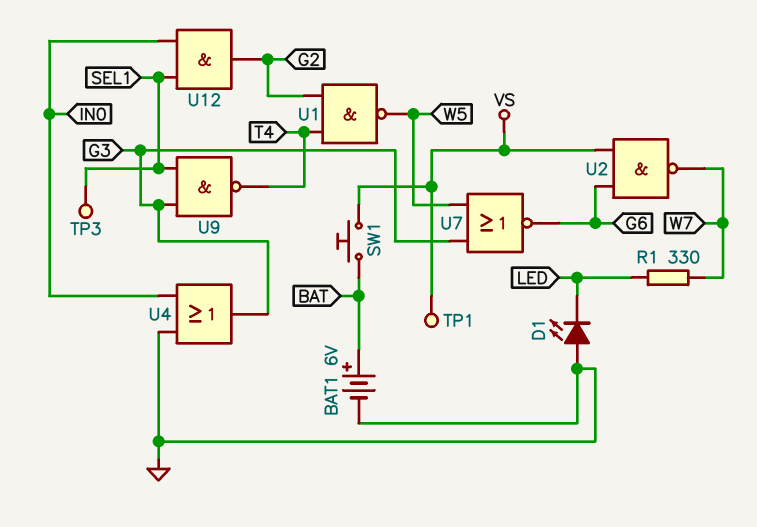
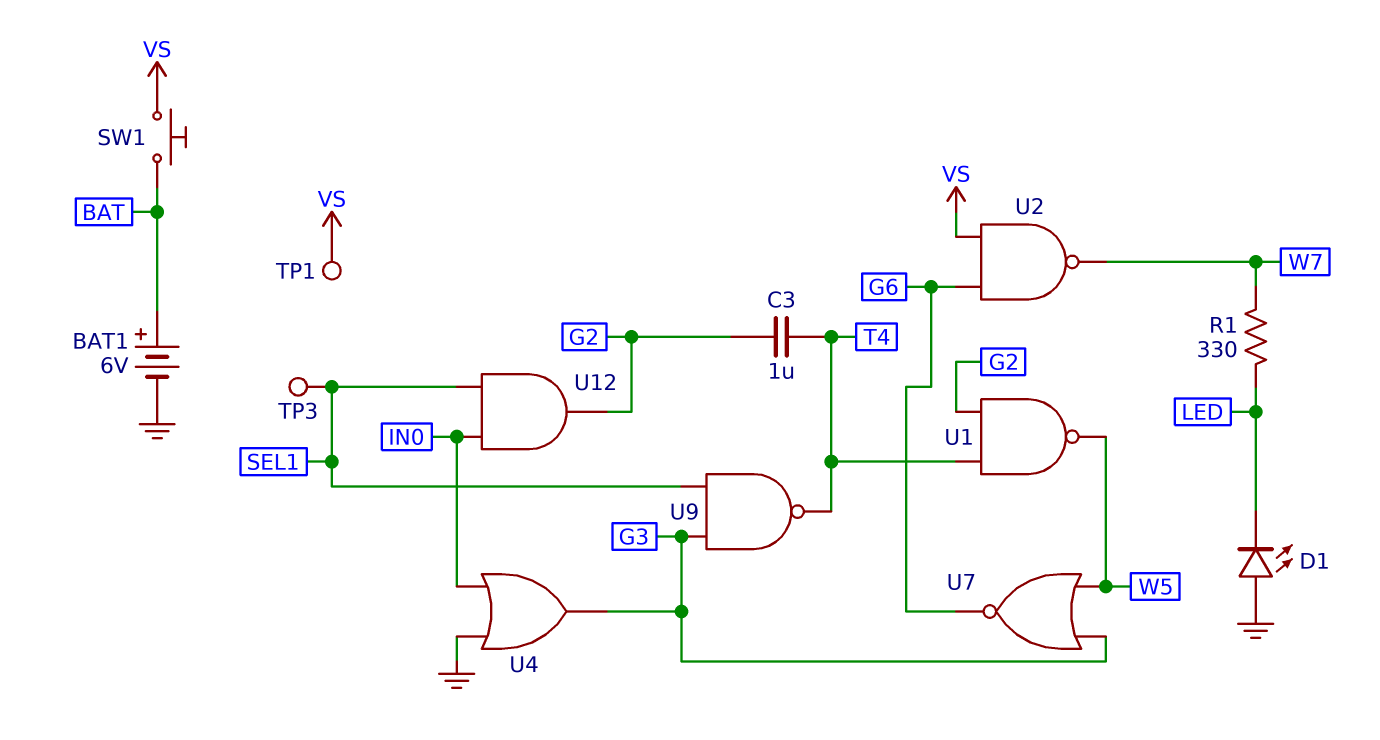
C3: none -> 1uF (G2, T4)

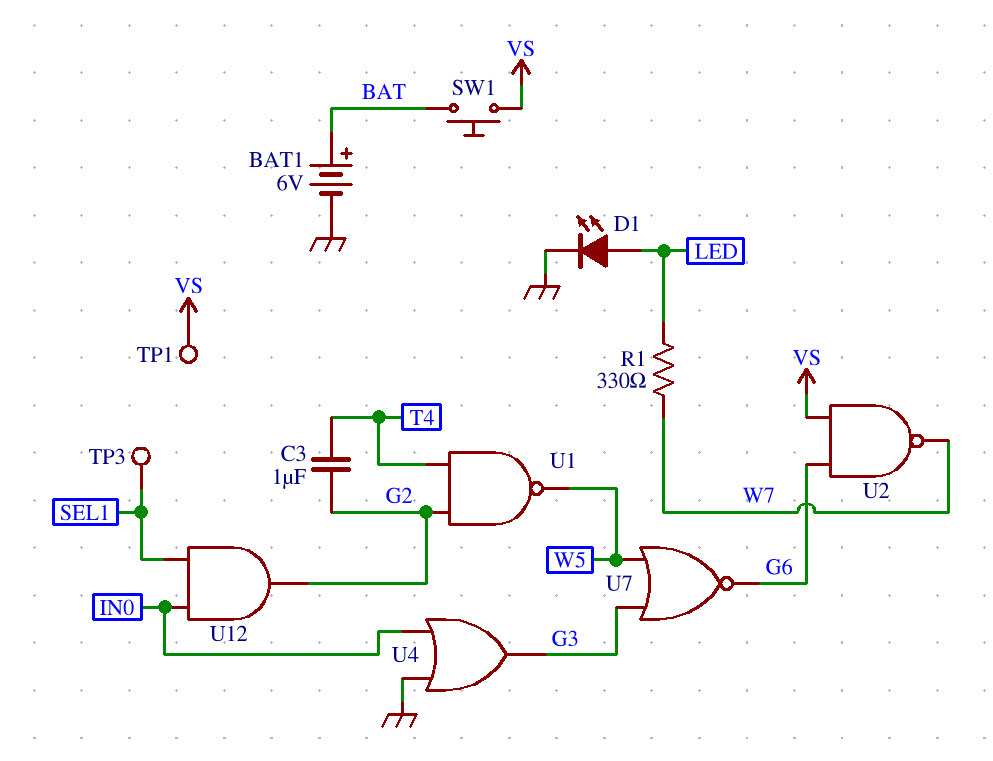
D1: LED (A GND, K LED) -> LED (A LED, K GND)
U9: NAND (in G3, in SEL1, out T4) -> none

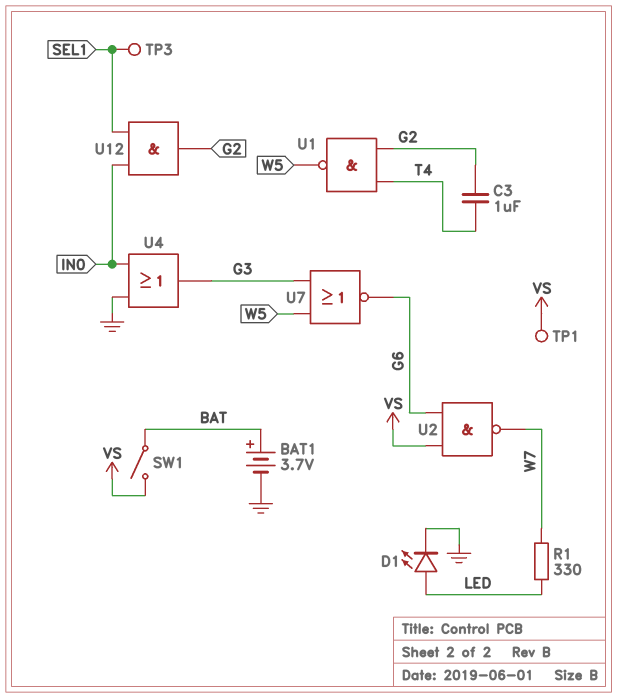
BAT1: 6V (plus BAT, minus GND) -> 3.7V (plus BAT, minus GND)
SW1: button (BAT, VS) -> switch (BAT, VS)

